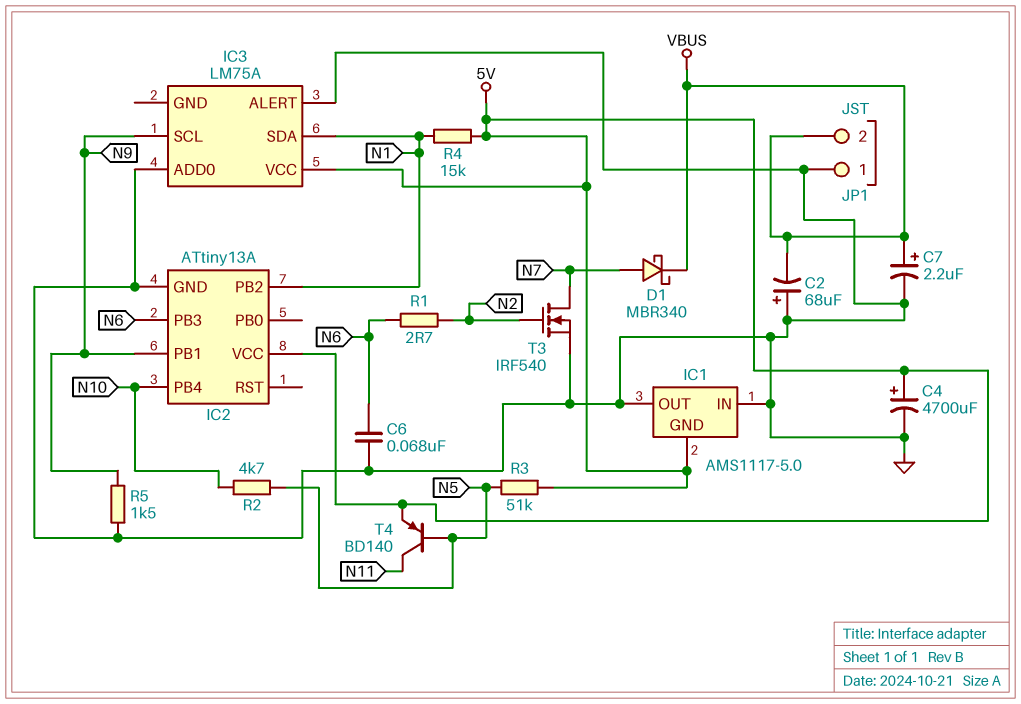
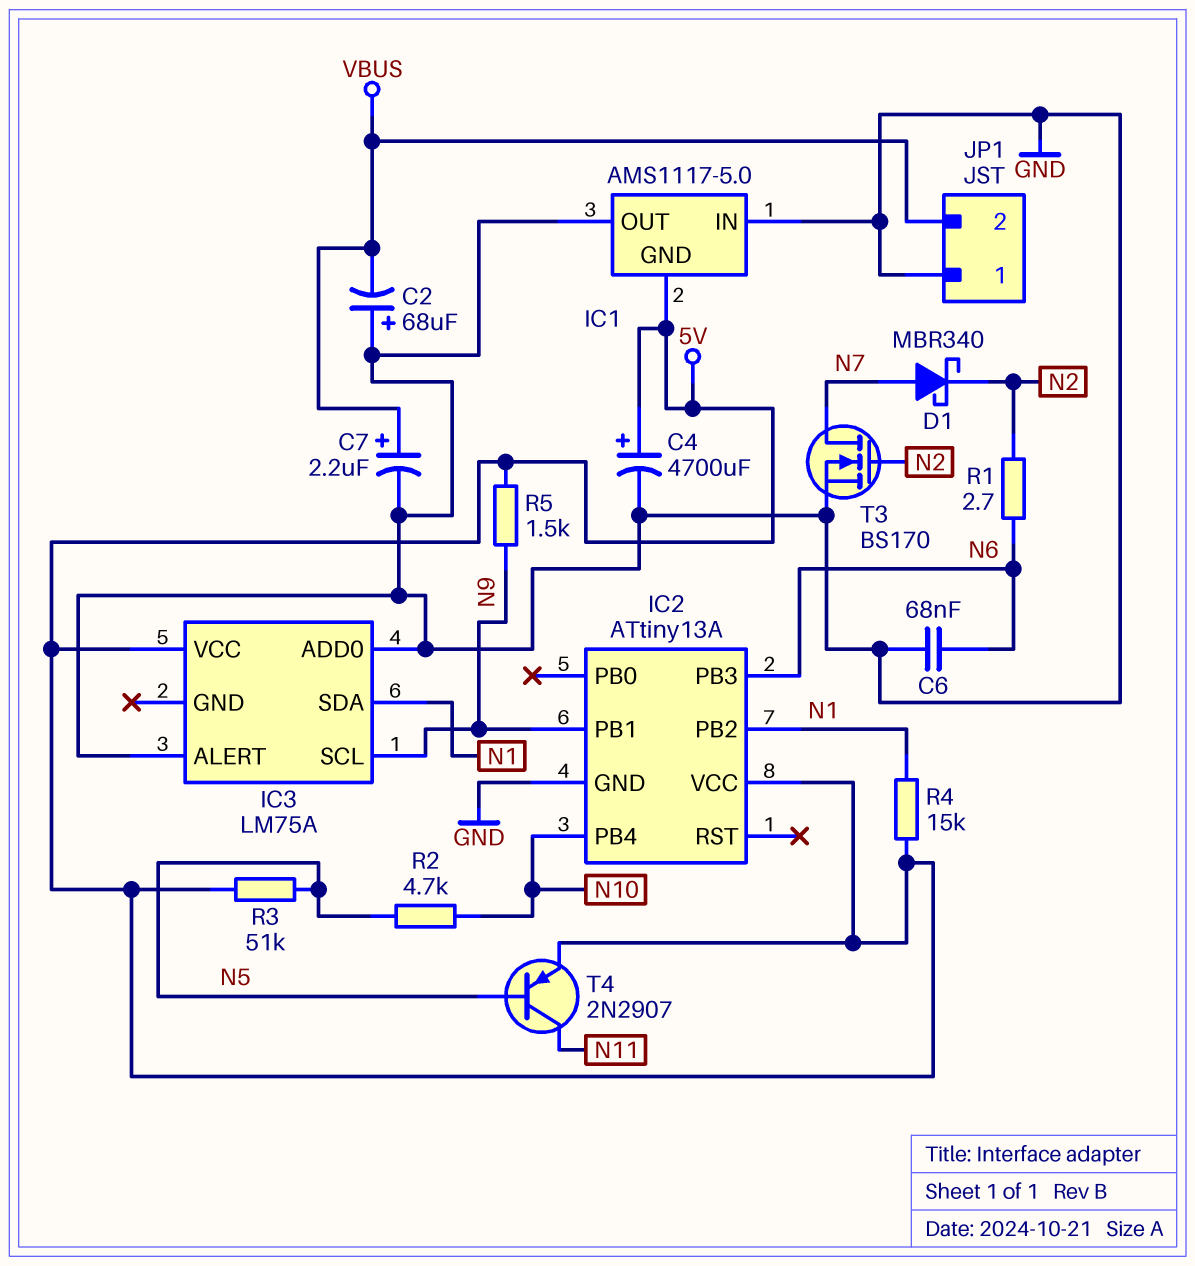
D1: schottky MBR340 (A N7, K VBUS) -> schottky MBR340 (A N7, K N2)
R5: 1.5k (GND, N9) -> 1.5k (5V, N9)
T3: NMOS IRF540 (G N2, D N7, S GND) -> NMOS BS170 (G N2, D N7, S GND)
T4: PNP BD140 (B N5, C N11, E 5V) -> PNP 2N2907 (B N5, C N11, E 5V)

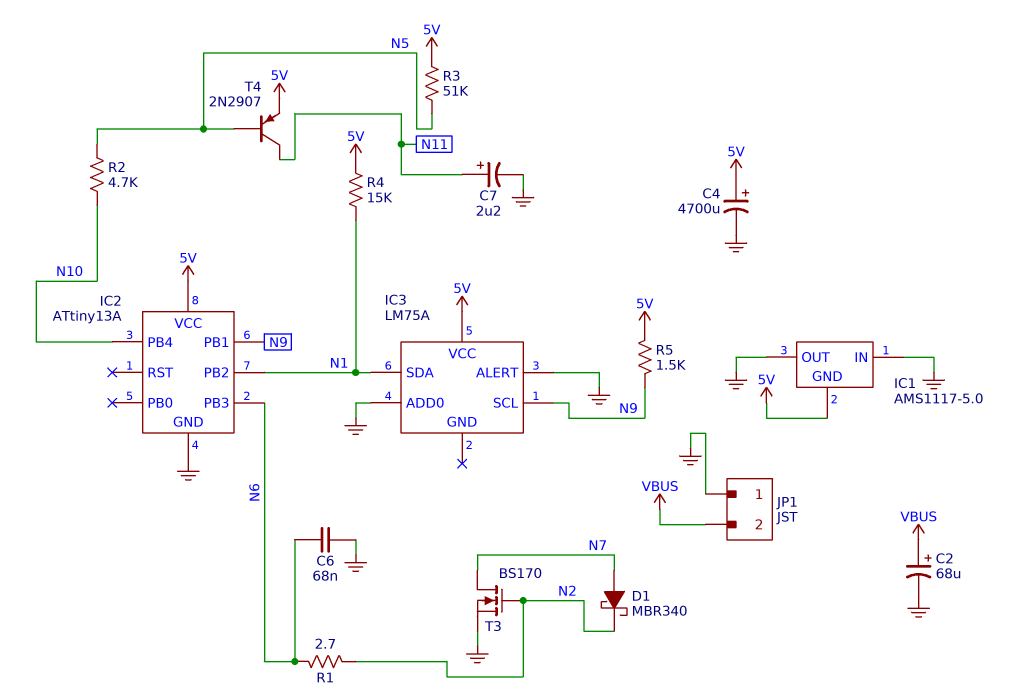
C2: 68uF (plus GND, minus VBUS) -> 68uF (plus VBUS, minus GND)
C7: 2.2uF (plus VBUS, minus GND) -> 2.2uF (plus N11, minus GND)

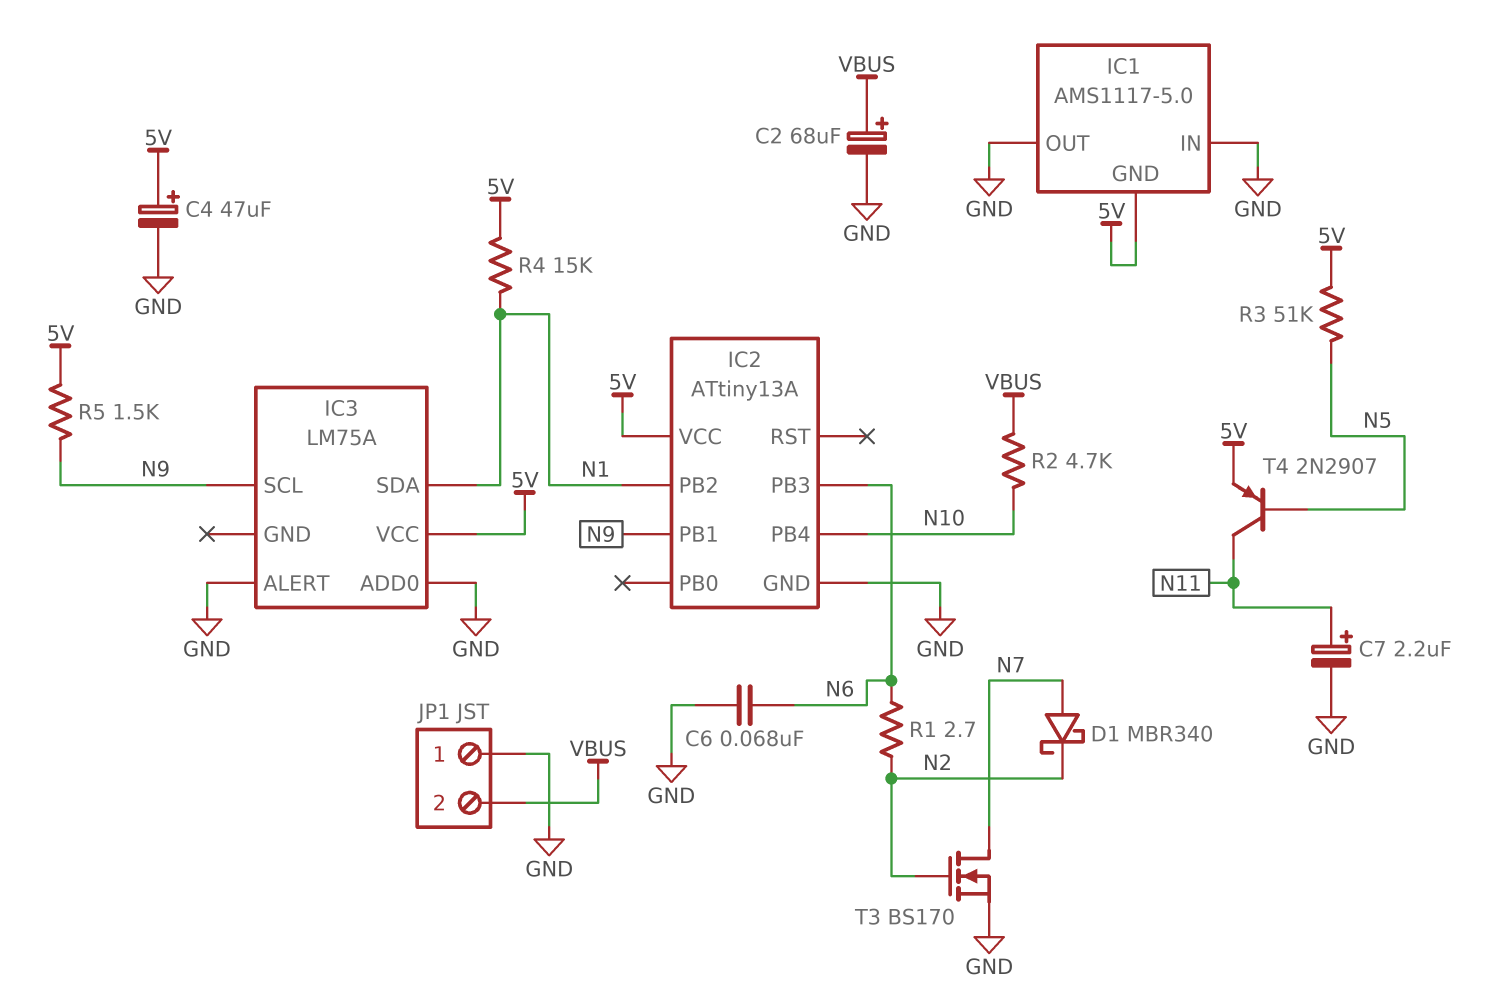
C4: 4700uF (plus 5V, minus GND) -> 47uF (plus 5V, minus GND)
R2: 4.7k (N5, N10) -> 4.7k (N10, VBUS)

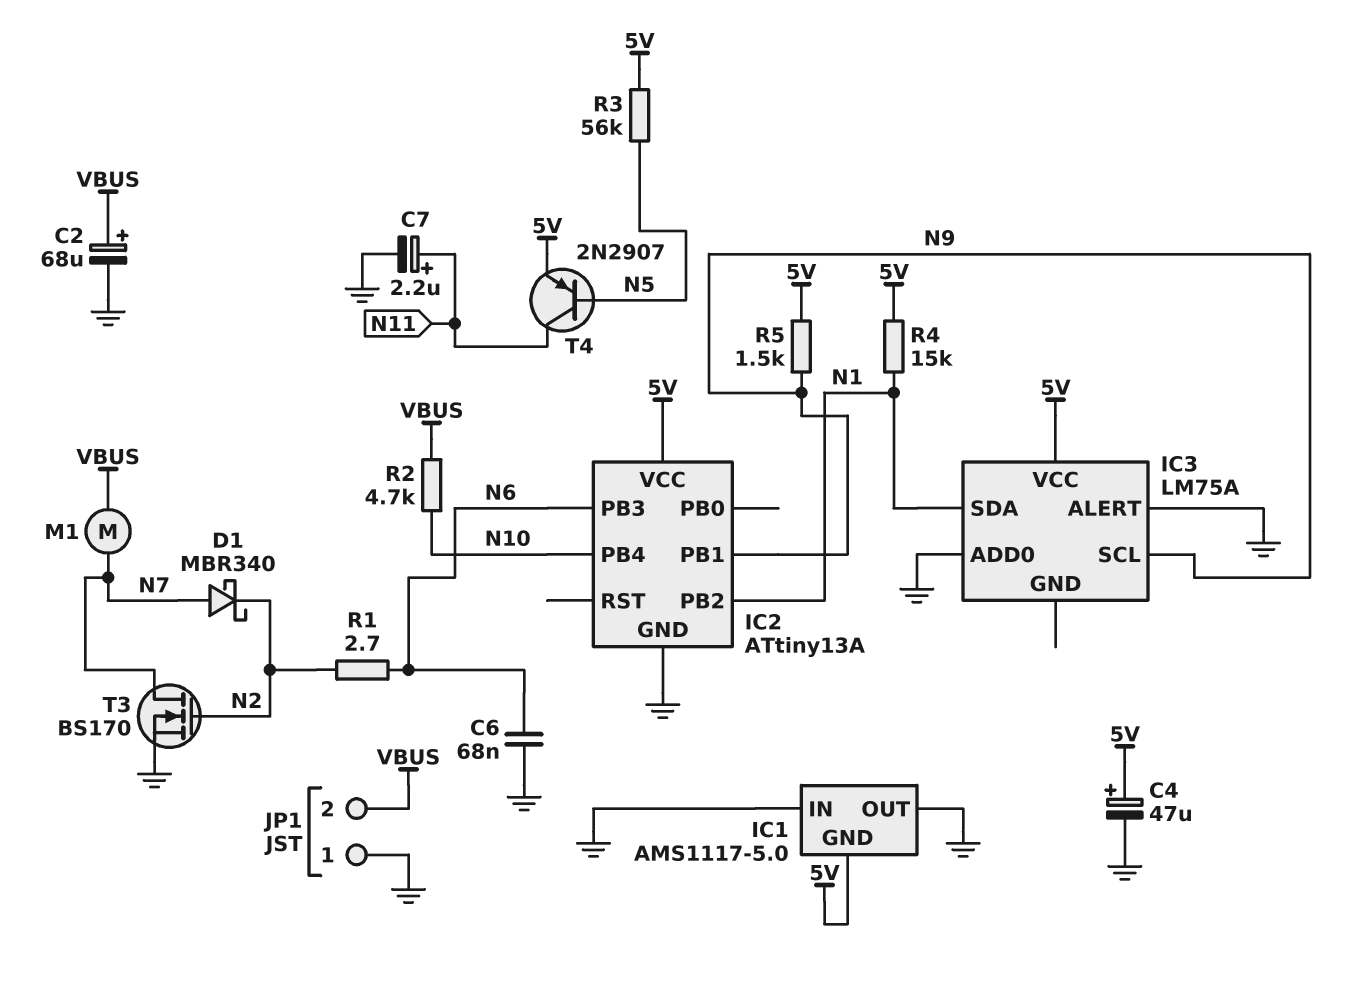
M1: none -> motor (N7, VBUS)
R3: 51k (5V, N5) -> 56k (5V, N5)

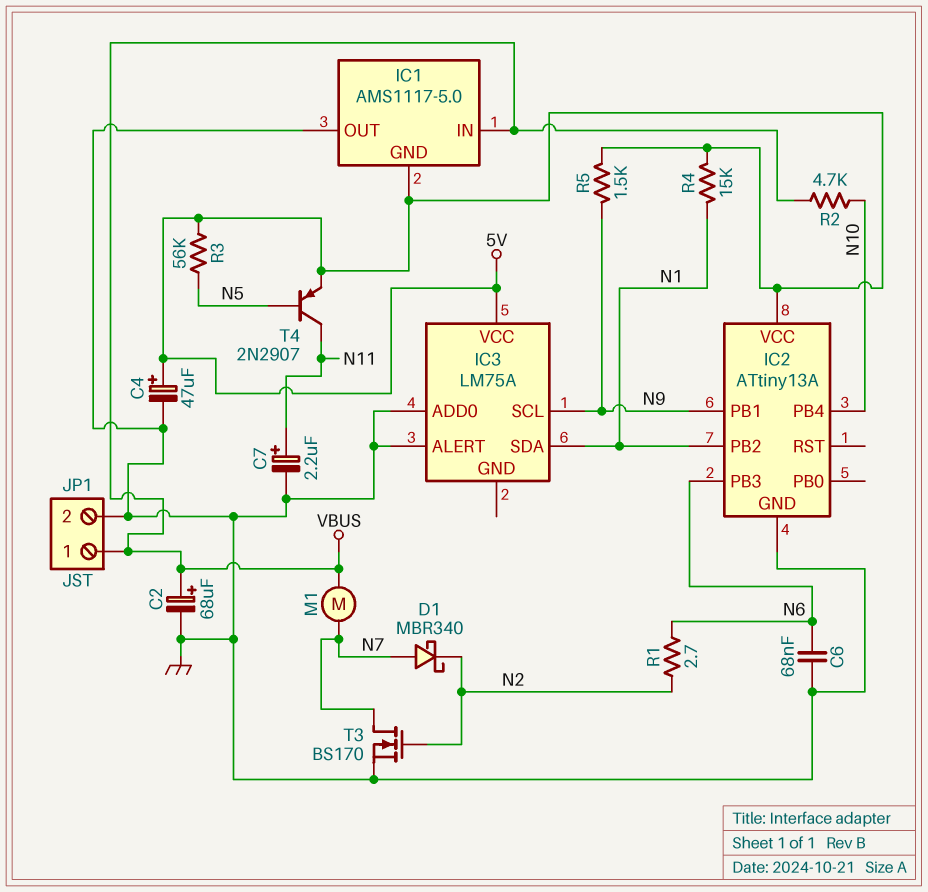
IC1 pin IN: GND -> VBUS
JP1 pin 1: GND -> VBUS
JP1 pin 2: VBUS -> GND

